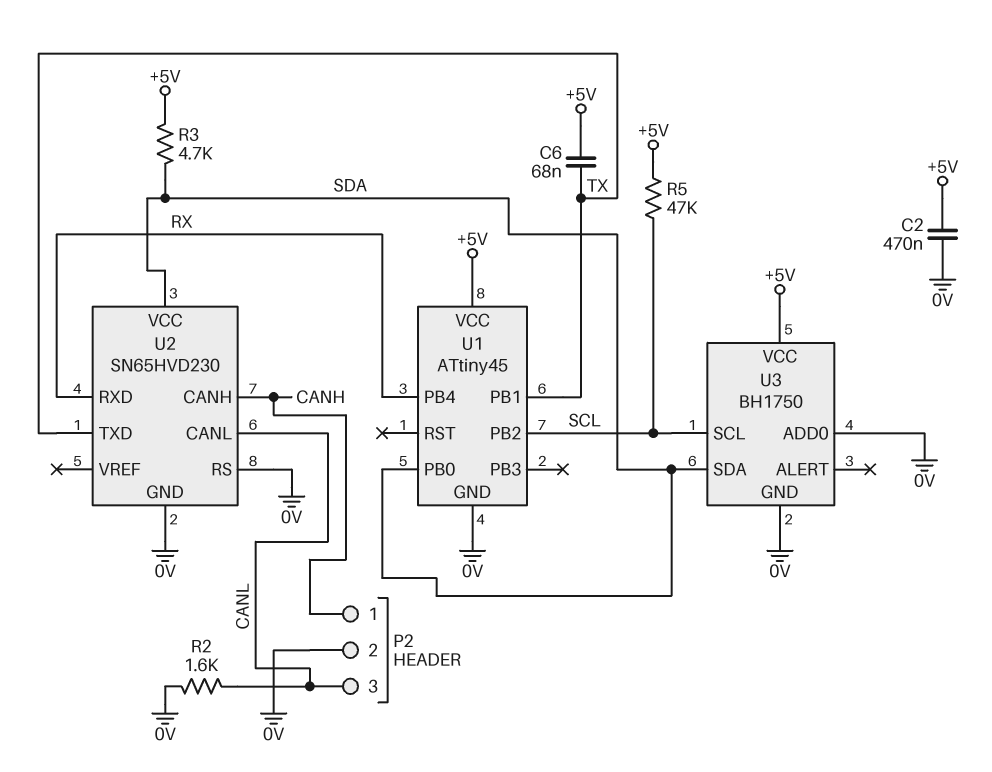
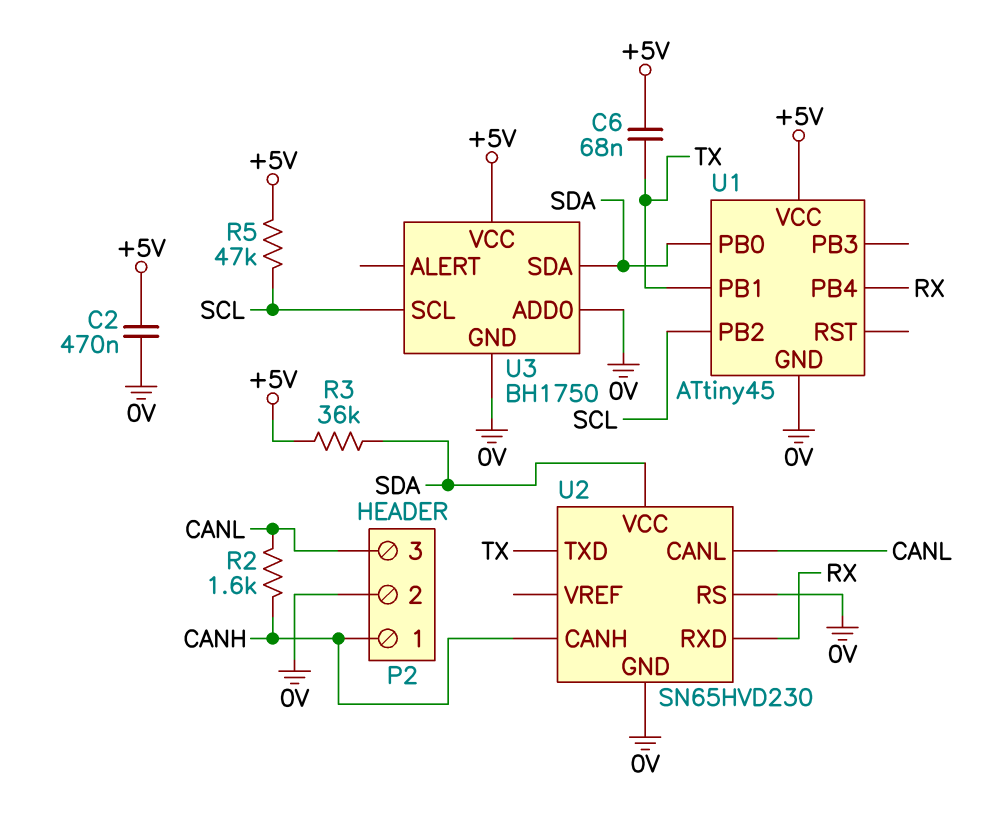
R2: 1.6k (0V, CANL) -> 1.6k (CANH, CANL)
R3: 4.7k (+5V, SDA) -> 36k (+5V, SDA)

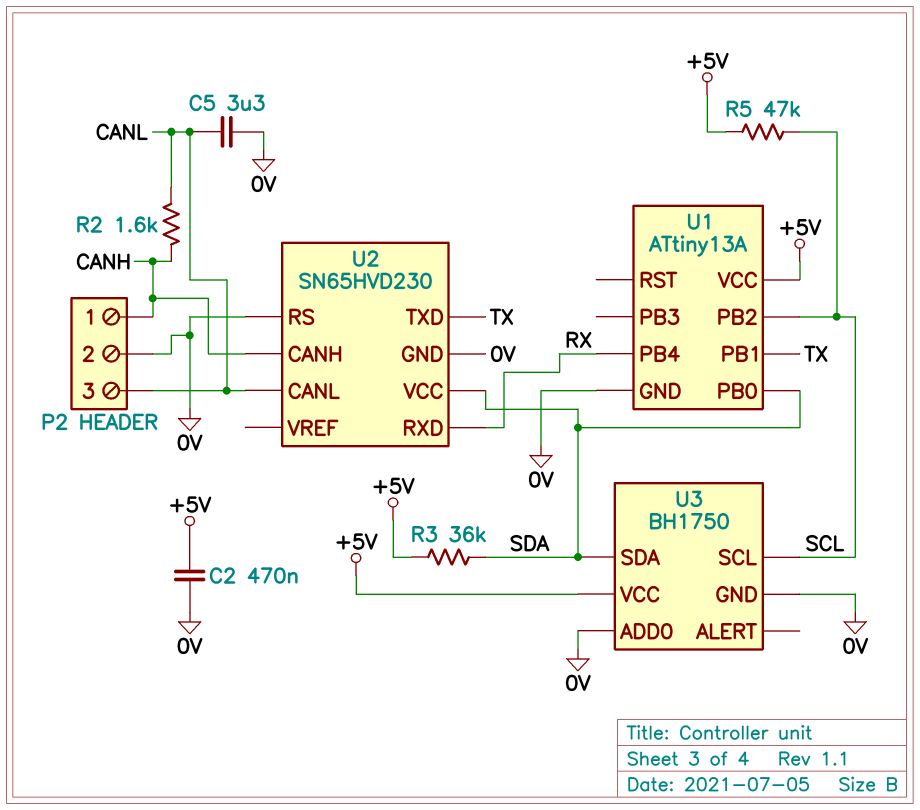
C5: none -> 3.3uF (0V, CANL)
C6: 68nF (+5V, TX) -> none
U1: ATtiny45 -> ATtiny13A

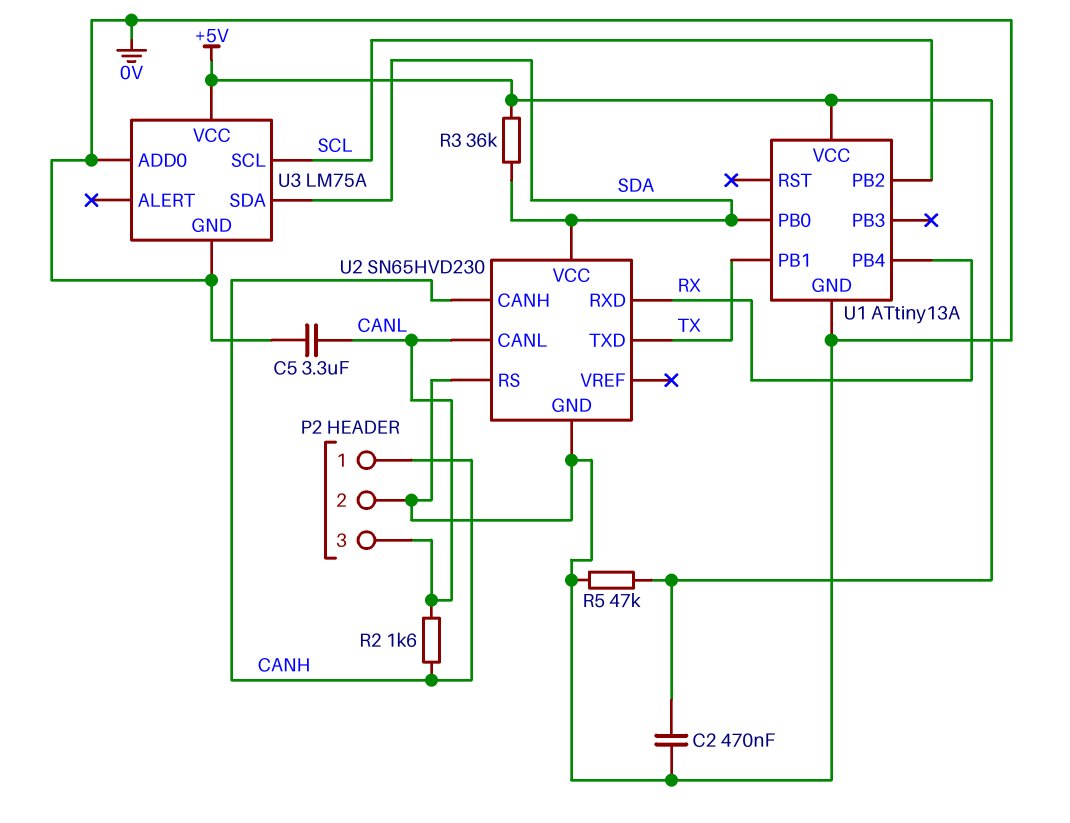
R5: 47k (+5V, SCL) -> 47k (+5V, 0V)
U3: BH1750 -> LM75A

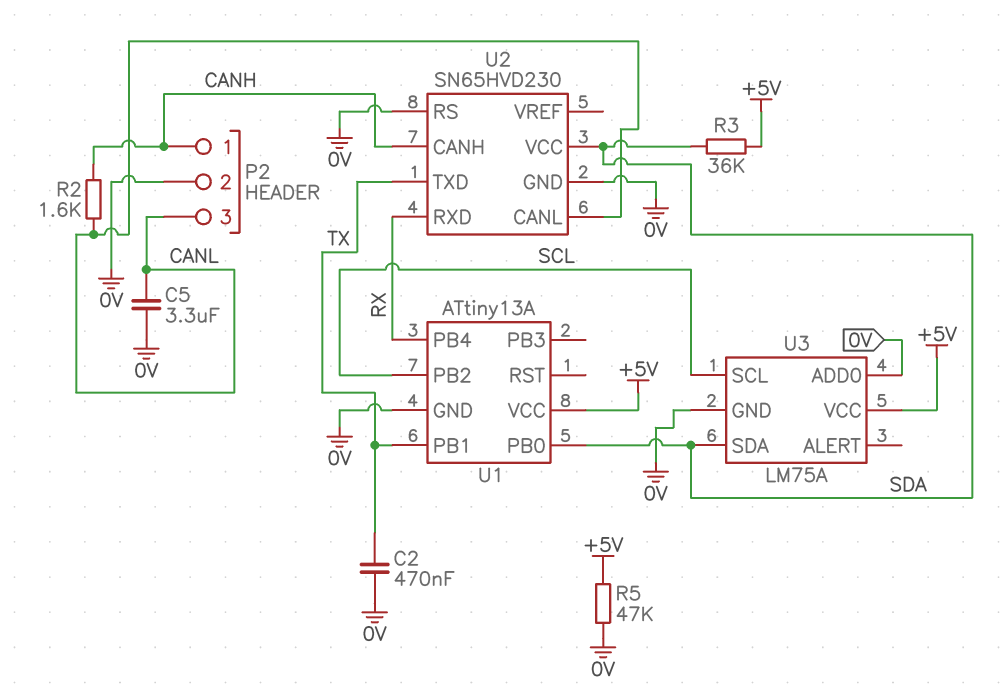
C2: 470nF (+5V, 0V) -> 470nF (0V, TX)

